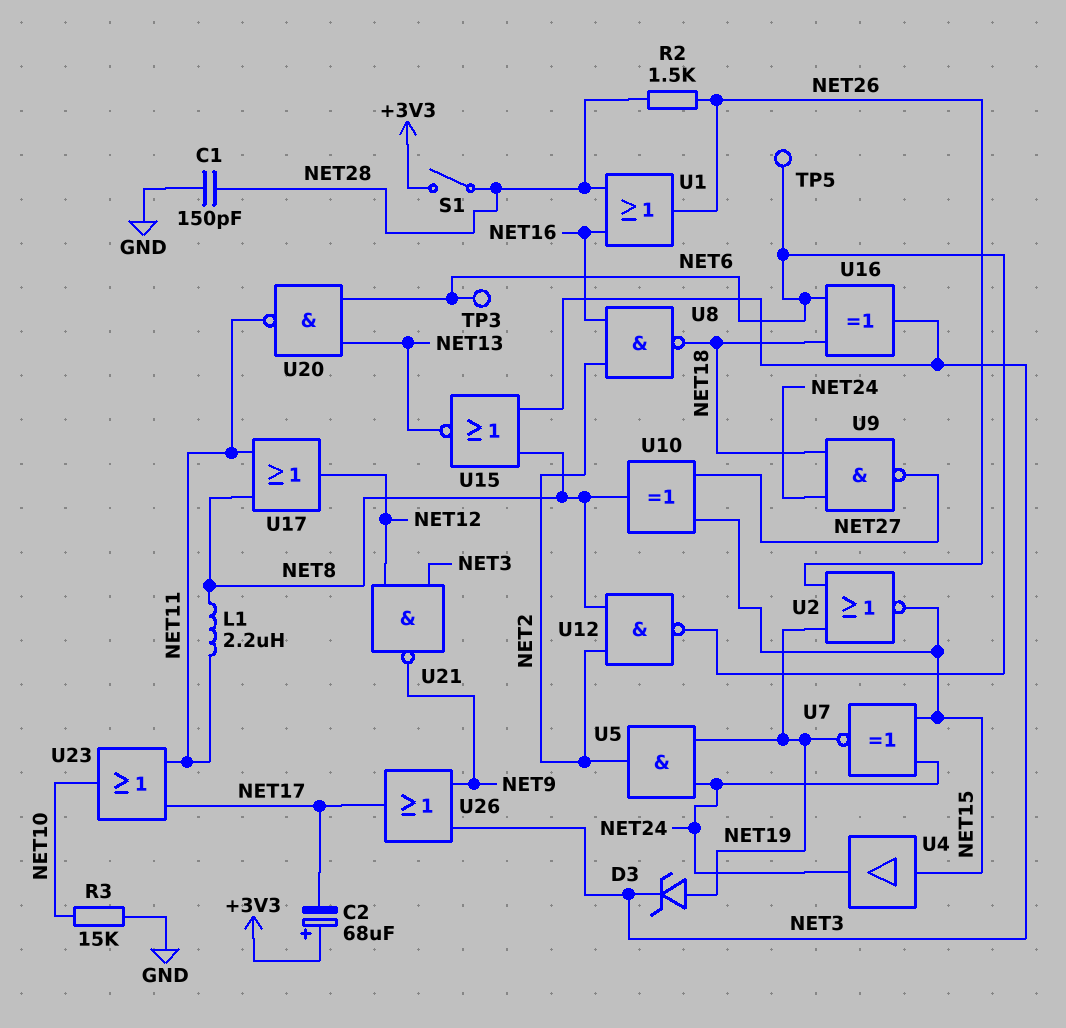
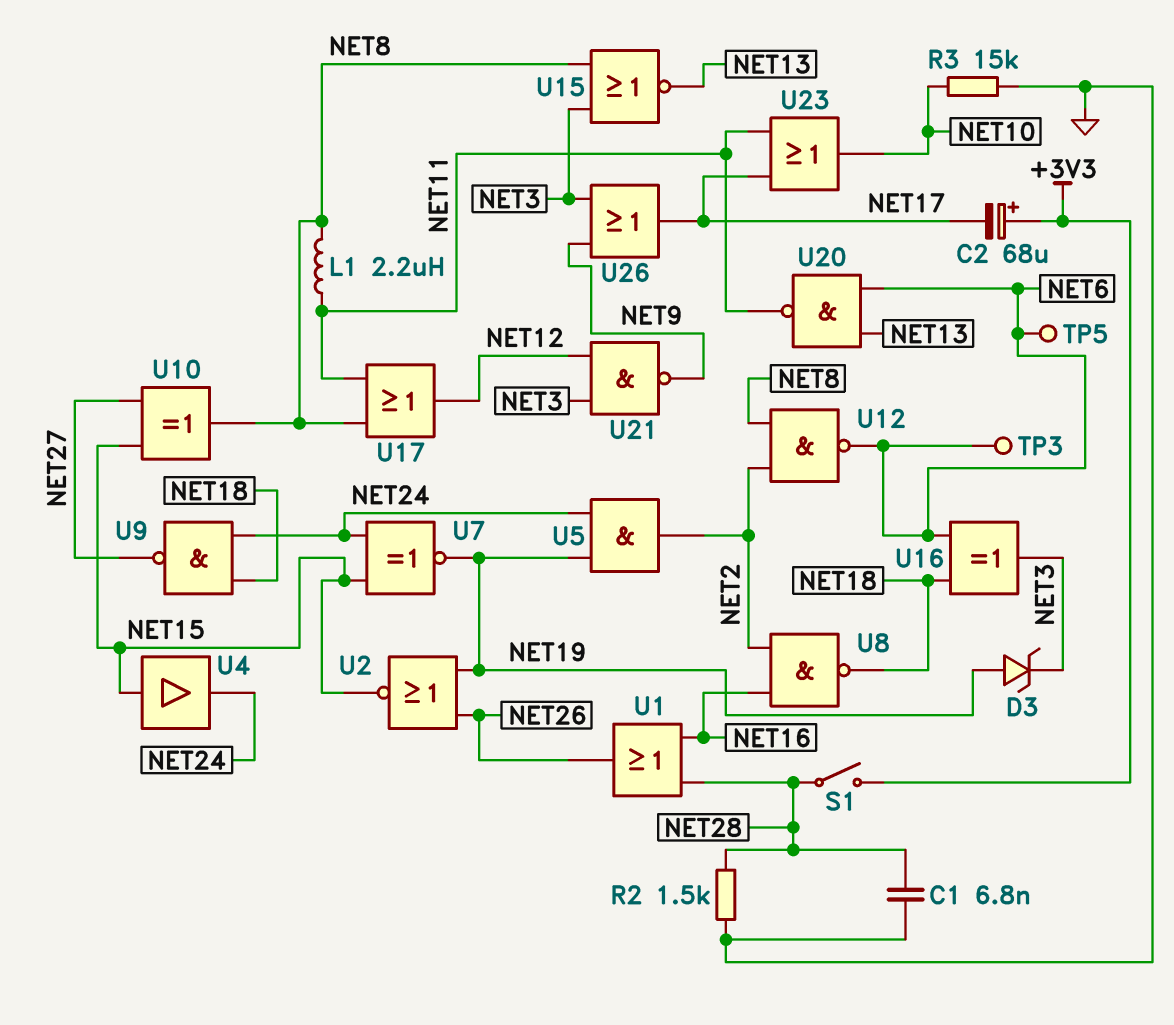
C1: 150pF (GND, NET28) -> 6.8nF (GND, NET28)
R2: 1.5k (NET26, NET28) -> 1.5k (GND, NET28)

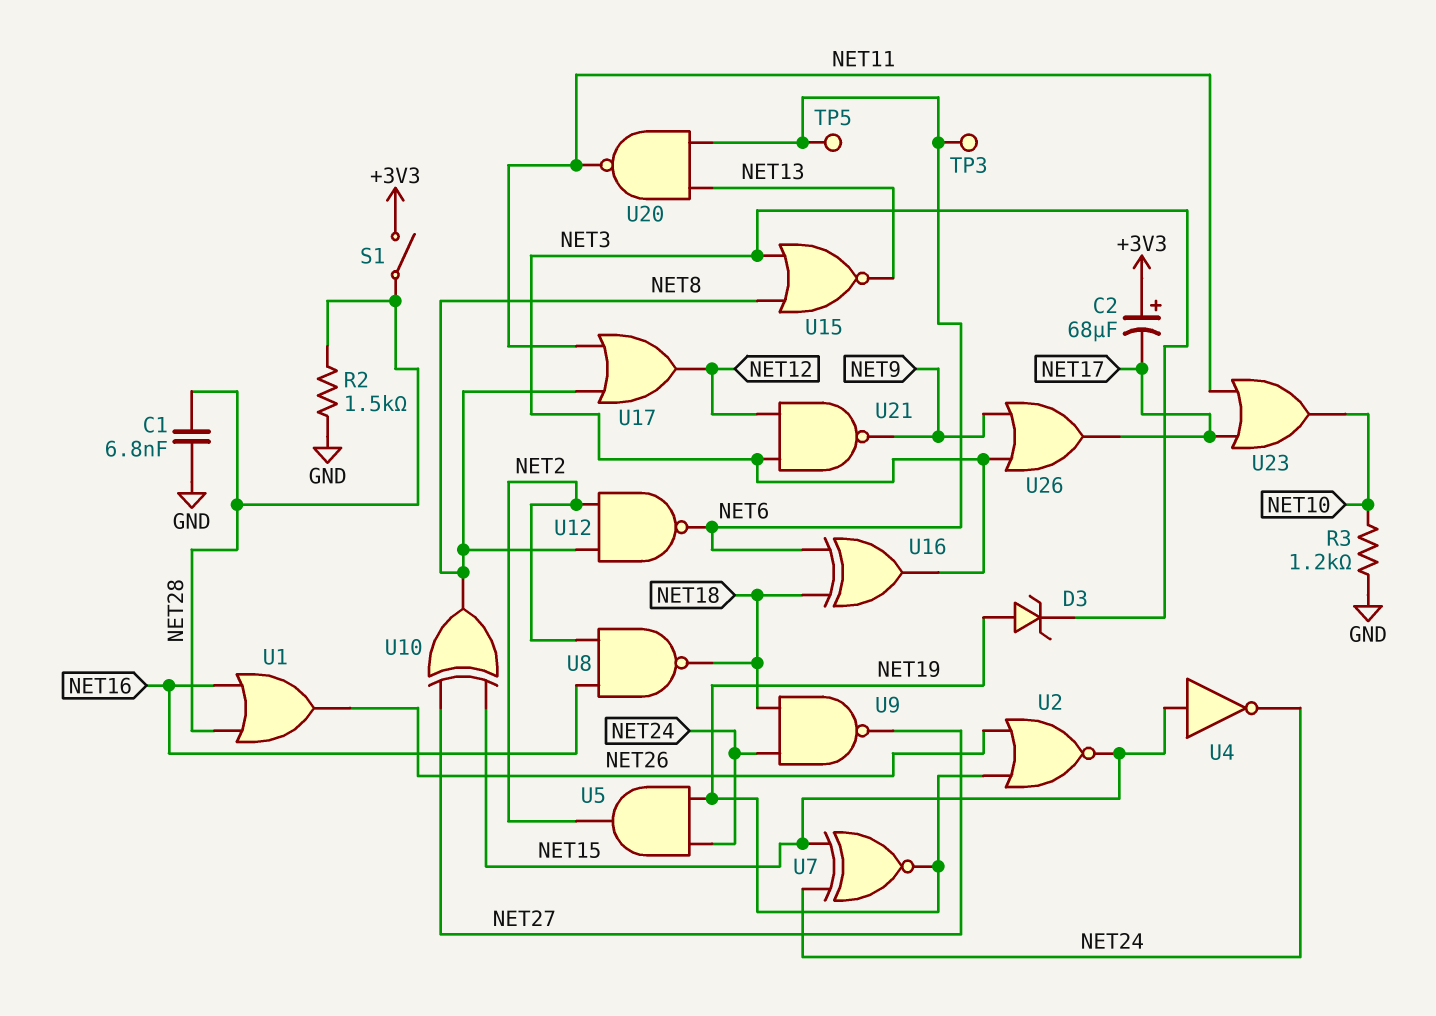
L1: 2.2uH (NET8, NET11) -> none
R3: 15k (GND, NET10) -> 1.2k (GND, NET10)
U4: buffer (in NET15, out NET24) -> NOT (in NET15, out NET24)

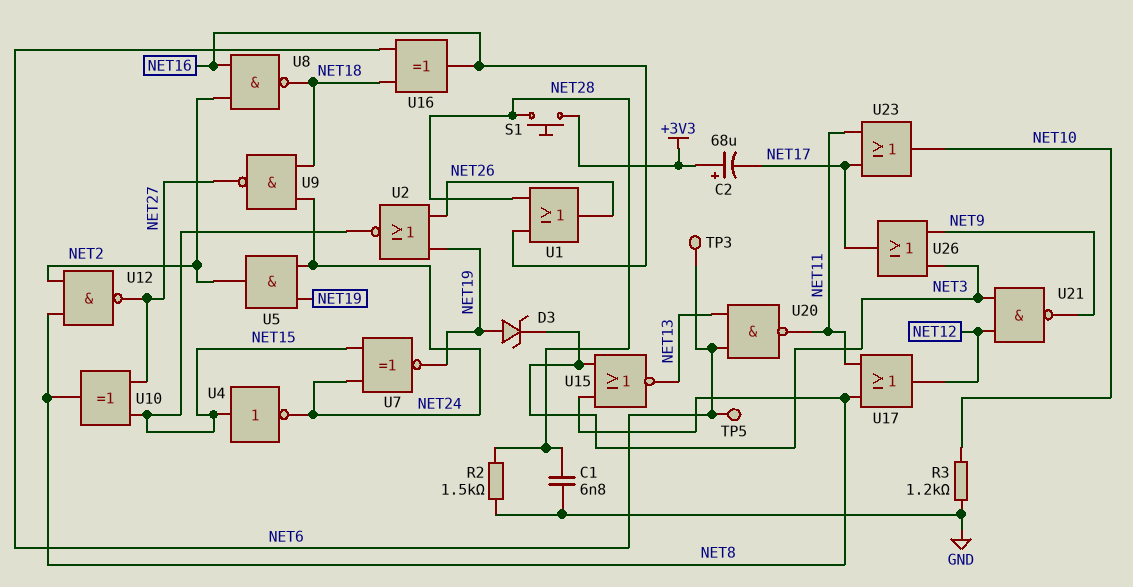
S1: switch (+3V3, NET28) -> button (+3V3, NET28)
U12: NAND (in NET2, in NET8, out NET6) -> NAND (in NET2, in NET8, out NET27)
U16: XOR (in NET6, in NET18, out NET3) -> XOR (in NET6, in NET18, out NET16)

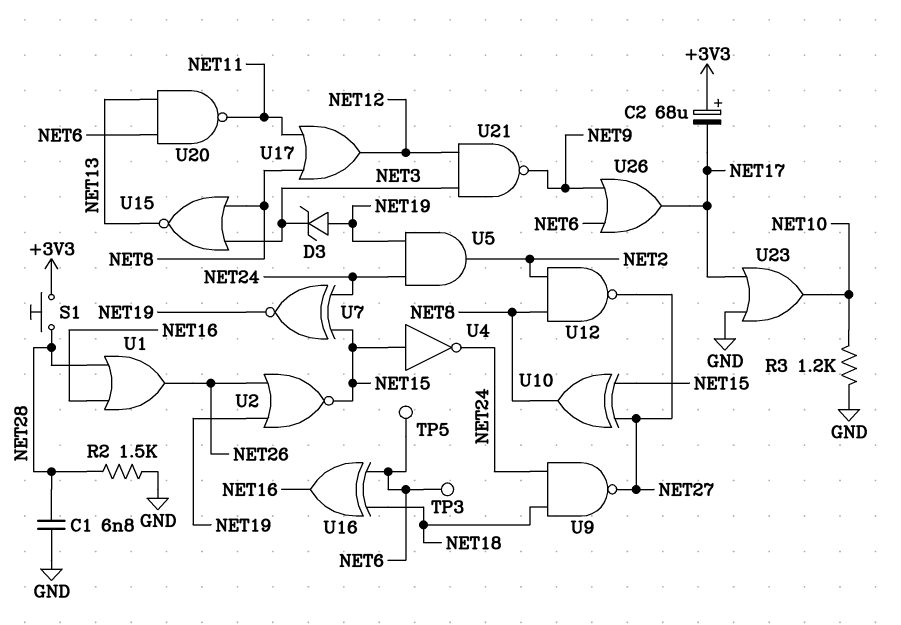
U8: NAND (in NET2, in NET16, out NET18) -> none
U23: OR (in NET11, in NET17, out NET10) -> OR (in GND, in NET17, out NET10)
U26: OR (in NET3, in NET9, out NET17) -> OR (in NET6, in NET9, out NET17)

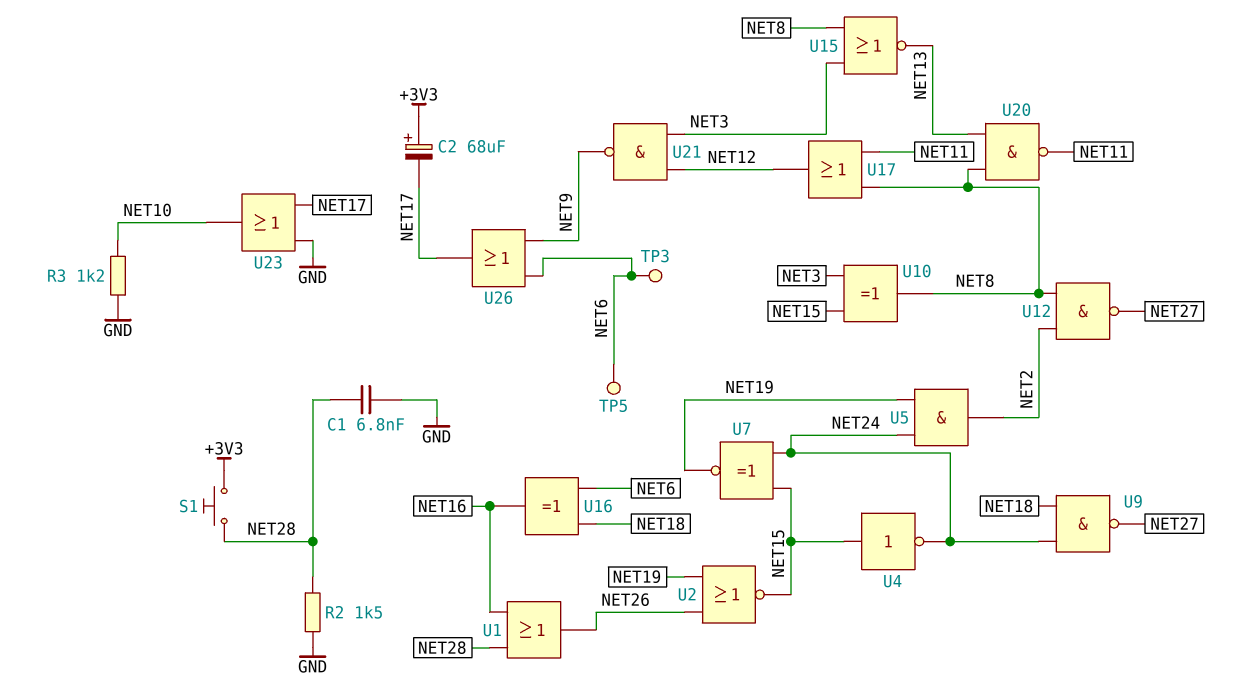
D3: zener (A NET19, K NET3) -> none
U10: XOR (in NET15, in NET27, out NET8) -> XOR (in NET3, in NET15, out NET8)
U20: NAND (in NET6, in NET13, out NET11) -> NAND (in NET8, in NET13, out NET11)

